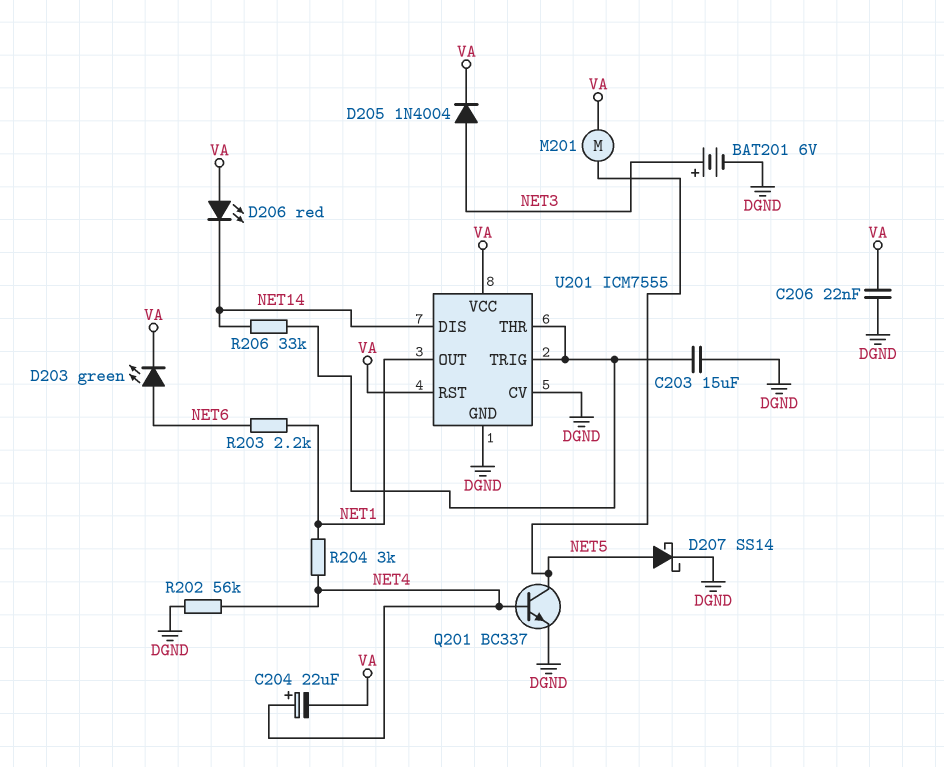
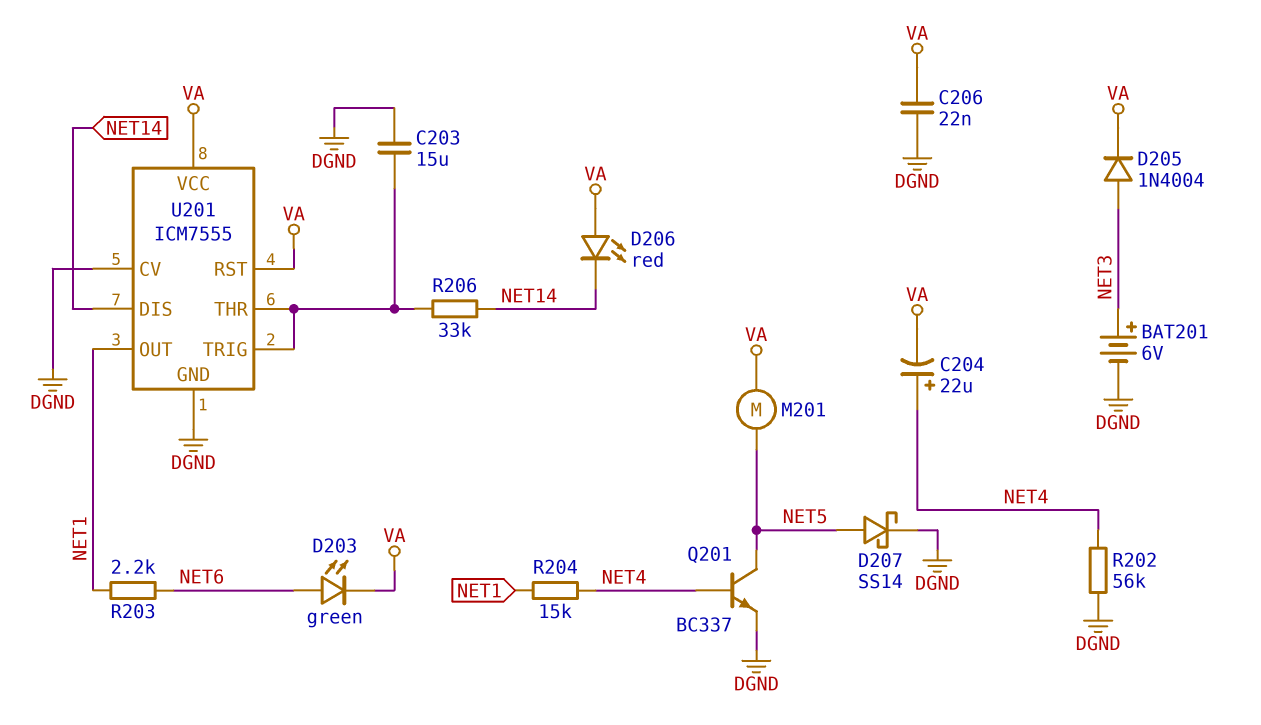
R204: 3k (NET1, NET4) -> 15k (NET1, NET4)

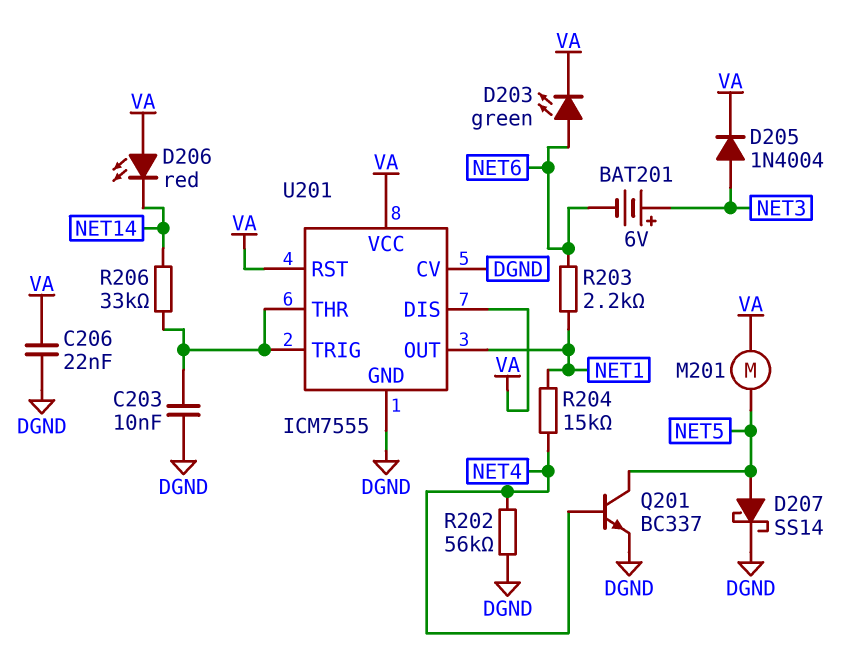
BAT201: 6V (plus NET3, minus DGND) -> 6V (plus NET3, minus NET6)
C203: 15uF (DGND, U201/THR) -> 10nF (DGND, U201/THR)
C204: 22uF (plus NET4, minus VA) -> none
U201 pin DIS: NET14 -> VA

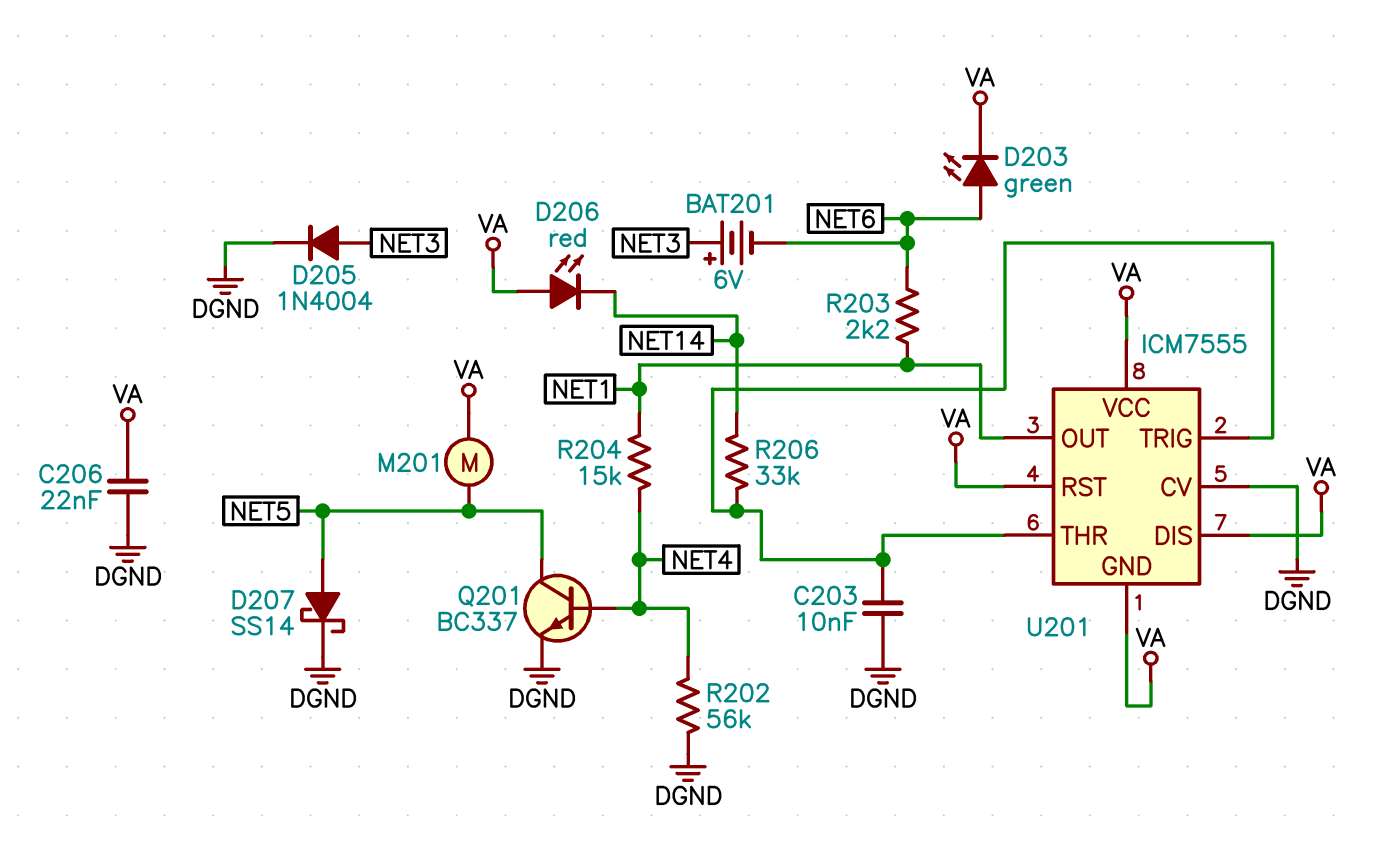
D205: diode 1N4004 (A NET3, K VA) -> diode 1N4004 (A NET3, K DGND)
U201 pin GND: DGND -> VA

